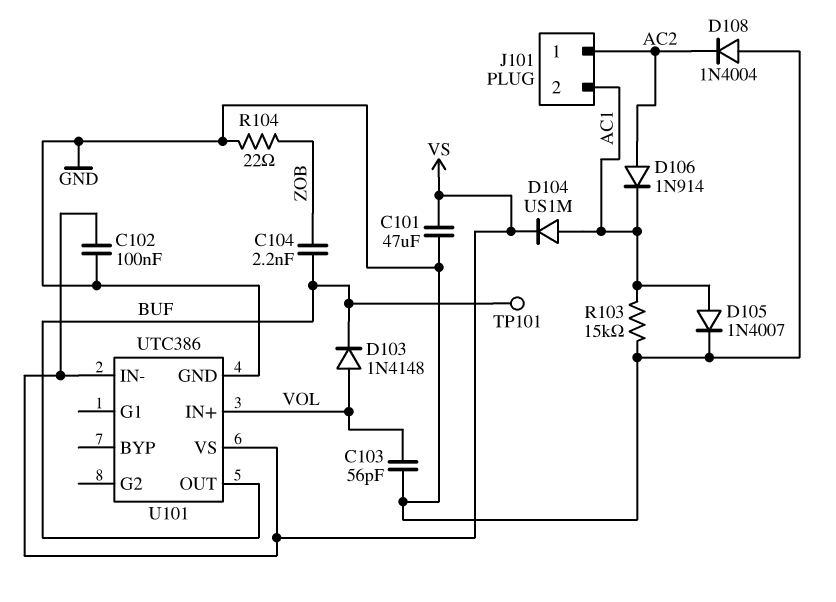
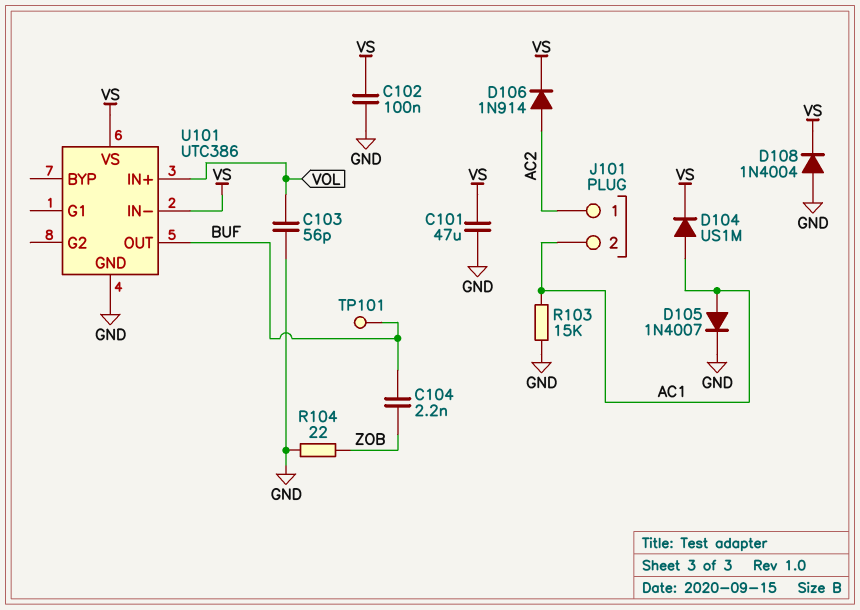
D103: diode 1N4148 (A VOL, K BUF) -> none
D106: diode 1N914 (A AC2, K AC1) -> diode 1N914 (A AC2, K VS)
D108: diode 1N4004 (A GND, K AC2) -> diode 1N4004 (A GND, K VS)

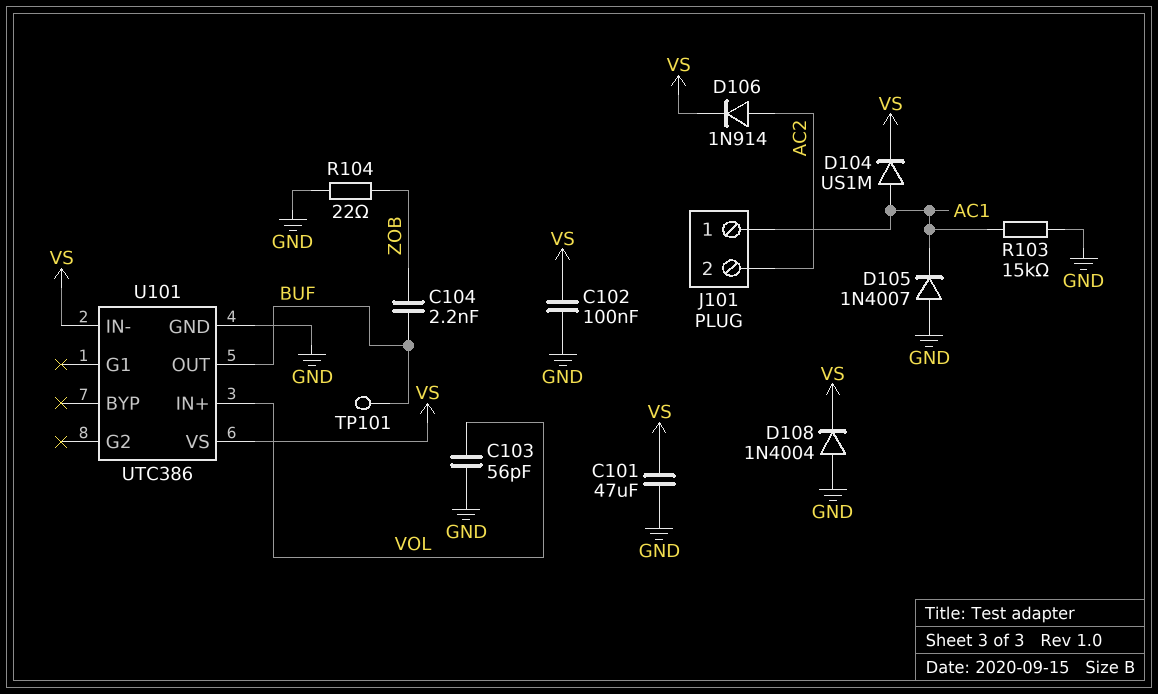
D105: diode 1N4007 (A AC1, K GND) -> diode 1N4007 (A GND, K AC1)
J101 pin 1: AC2 -> AC1
J101 pin 2: AC1 -> AC2

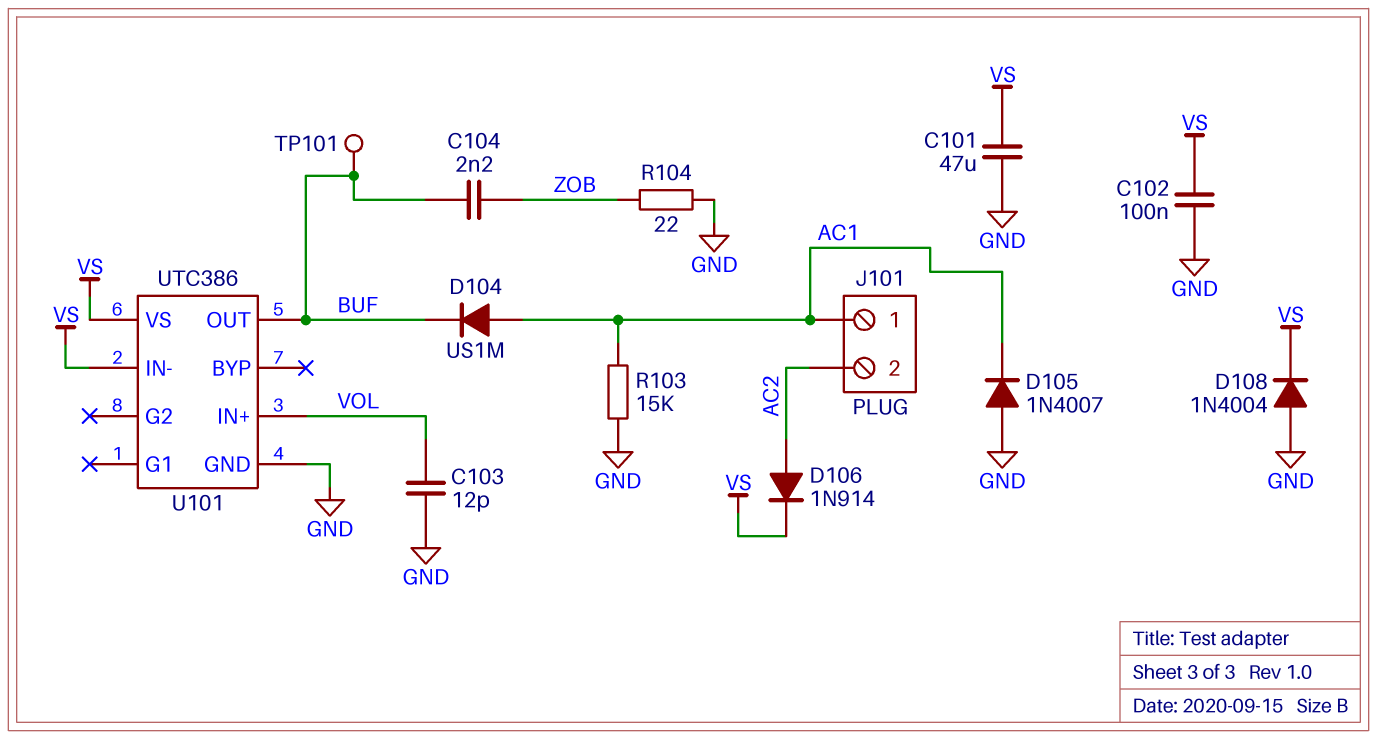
C103: 56pF (GND, VOL) -> 12pF (GND, VOL)
D104: diode US1M (A AC1, K VS) -> diode US1M (A AC1, K BUF)

